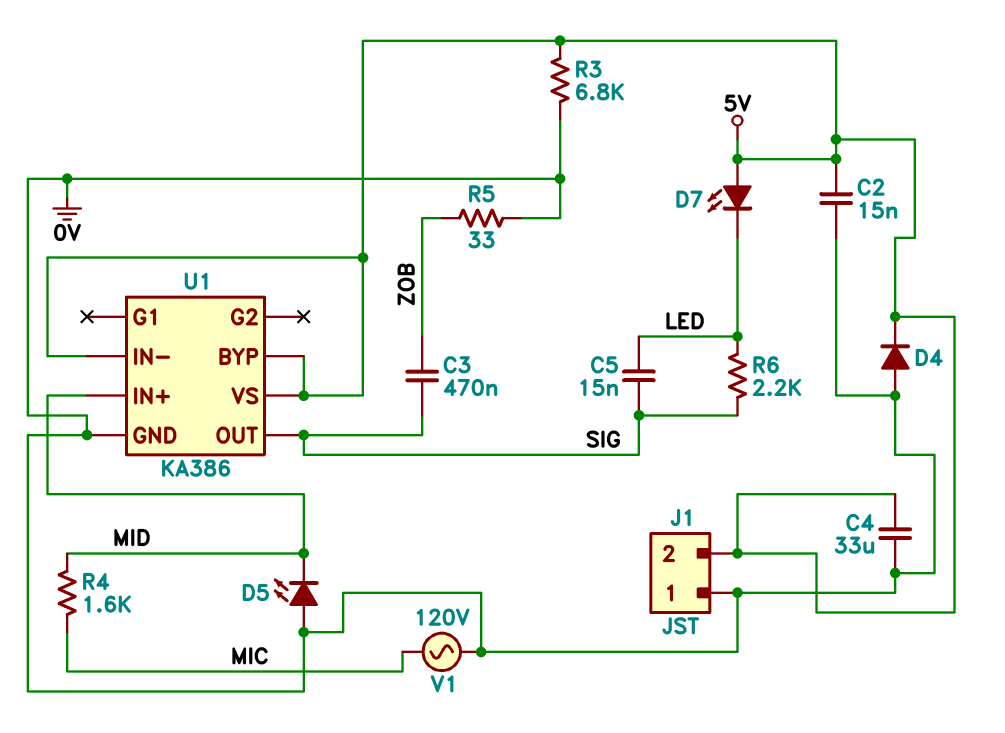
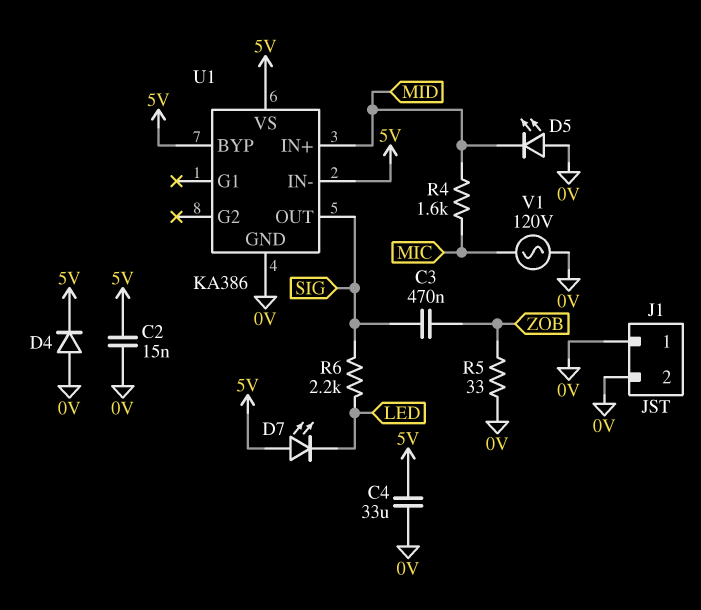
C5: 15nF (LED, SIG) -> none
J1 pin 2: 5V -> 0V
R3: 6.8k (0V, 5V) -> none

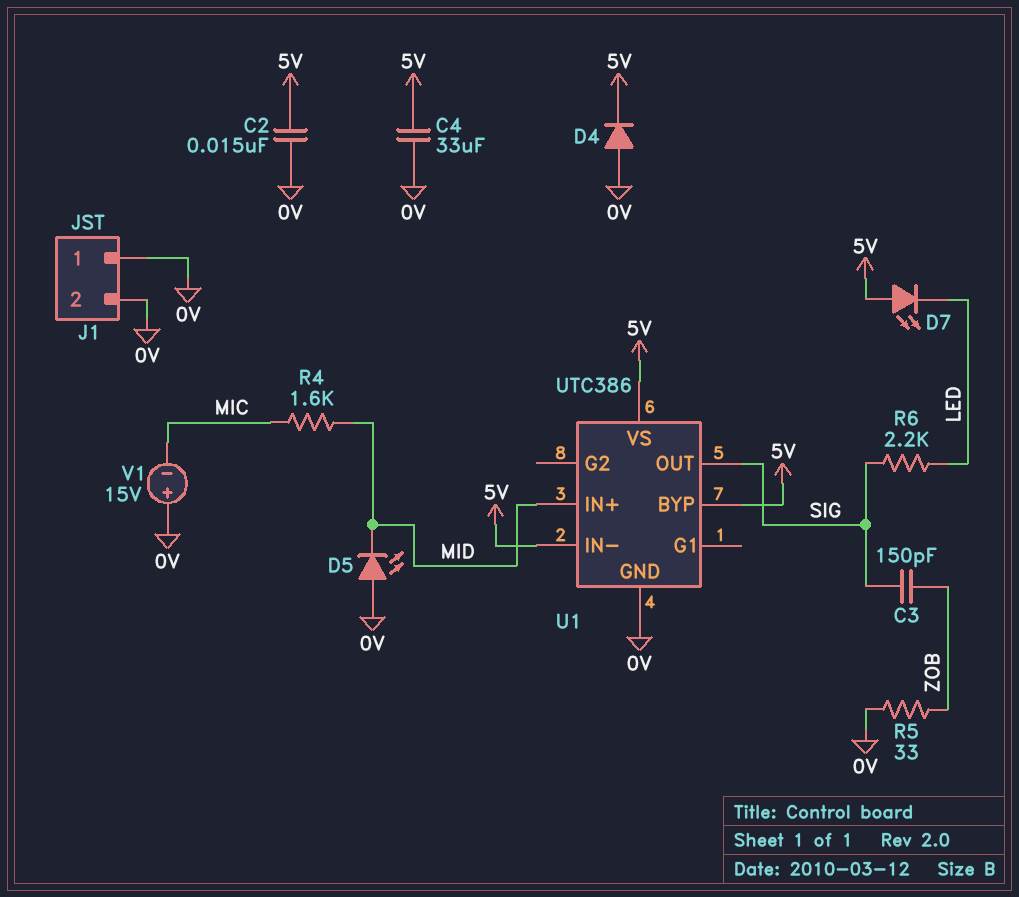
C3: 470nF (SIG, ZOB) -> 150pF (SIG, ZOB)
U1: KA386 -> UTC386
V1: AC 120V (0V, MIC) -> 15V (plus 0V, minus MIC)

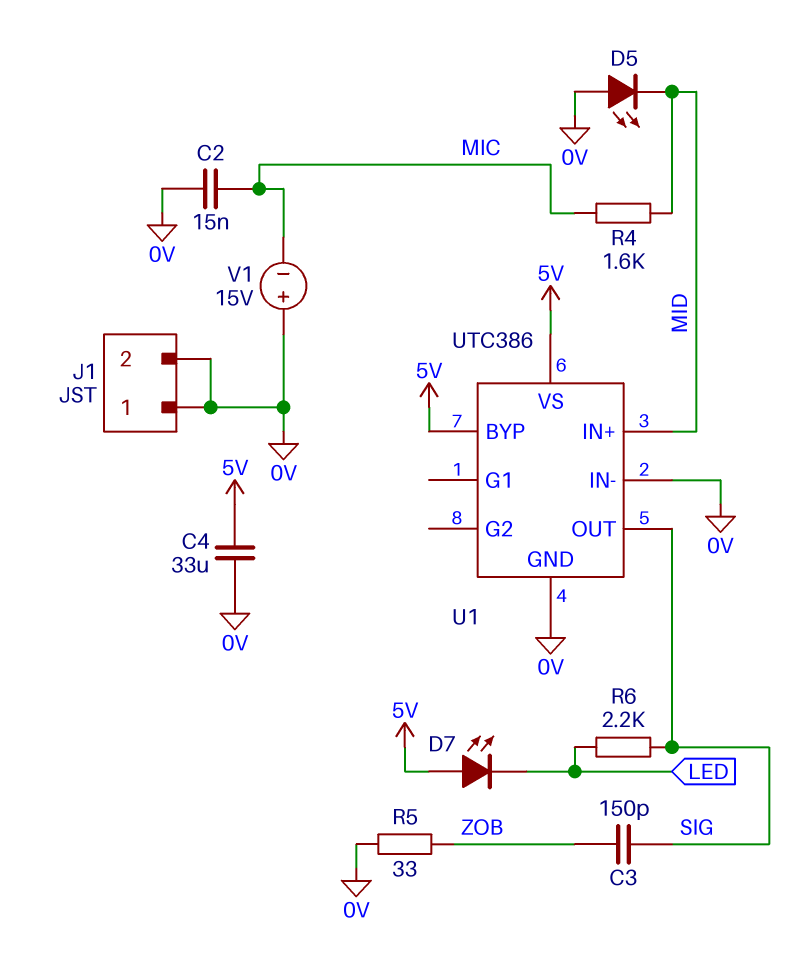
C2: 15nF (0V, 5V) -> 15nF (0V, MIC)
D4: diode (A 0V, K 5V) -> none
U1 pin IN-: 5V -> 0V

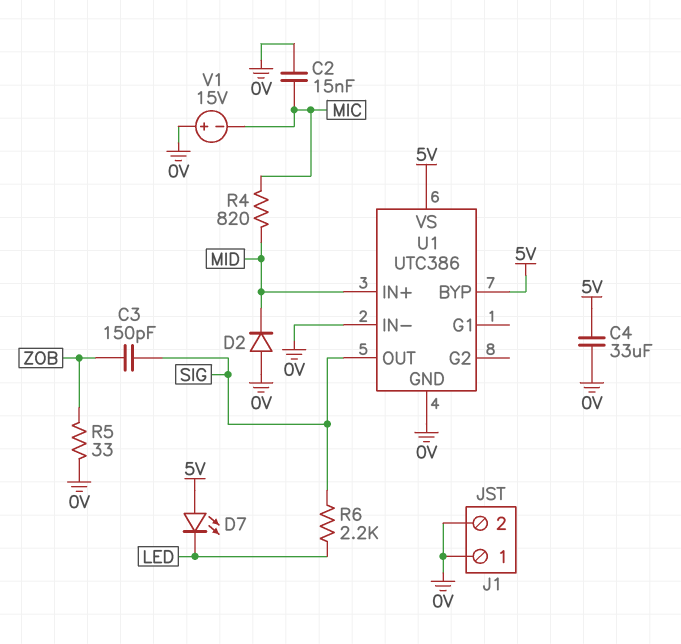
D2: none -> diode (A 0V, K MID)
D5: LED (A 0V, K MID) -> none
R4: 1.6k (MIC, MID) -> 820 (MIC, MID)

